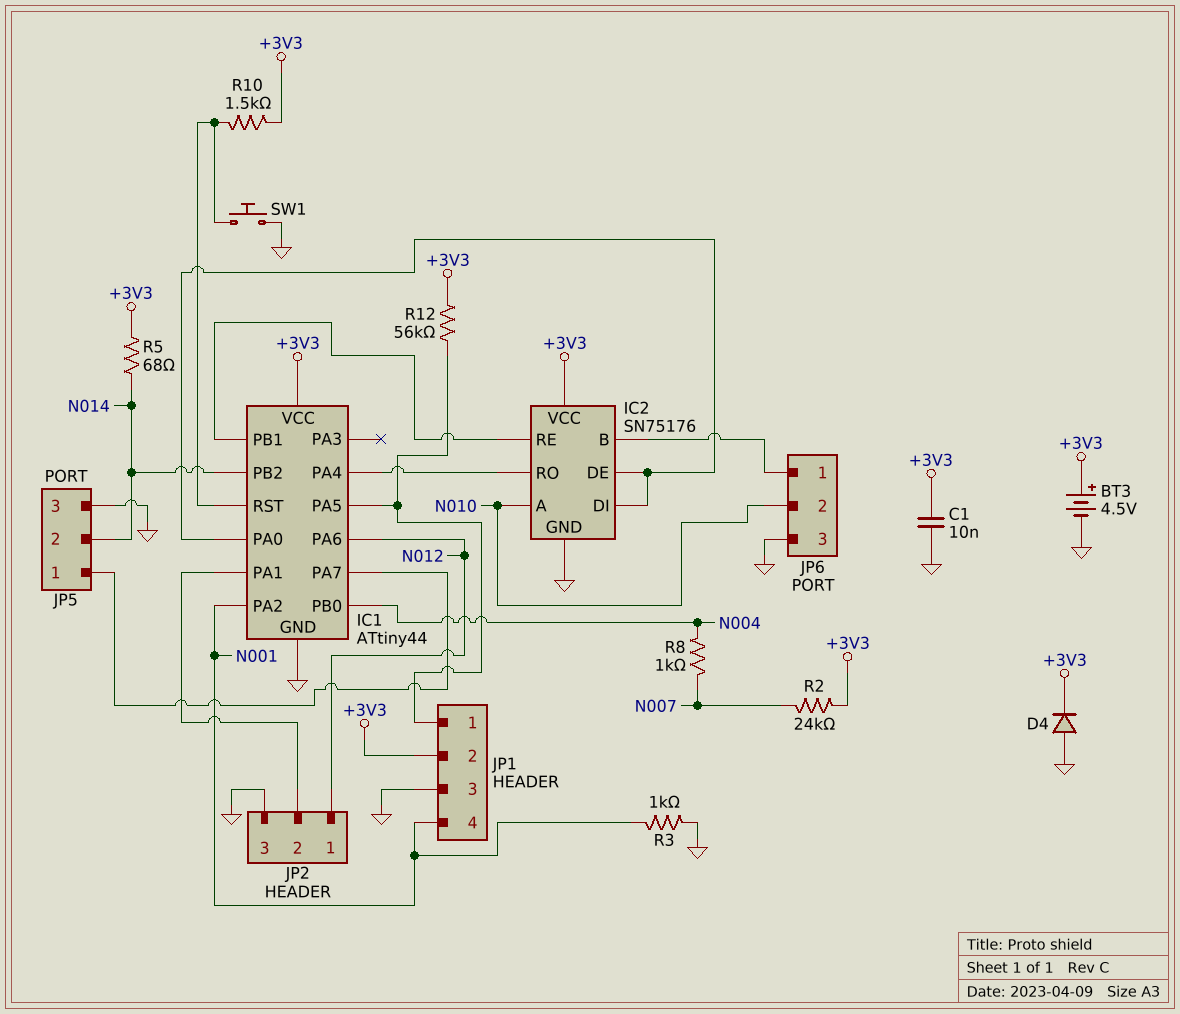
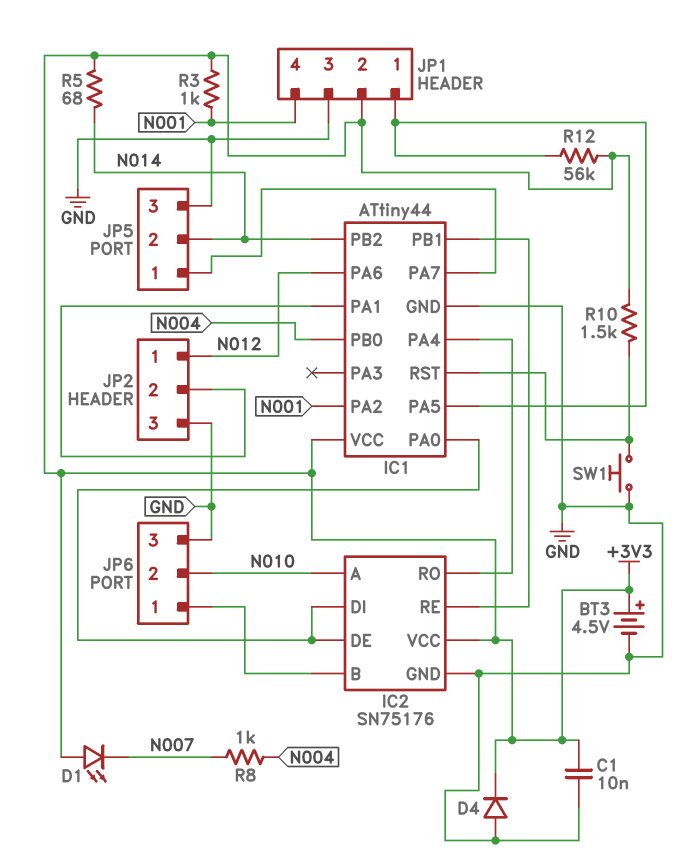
D1: none -> LED (A +3V3, K N007)
R2: 24k (+3V3, N007) -> none
R3: 1k (GND, N001) -> 1k (+3V3, N001)

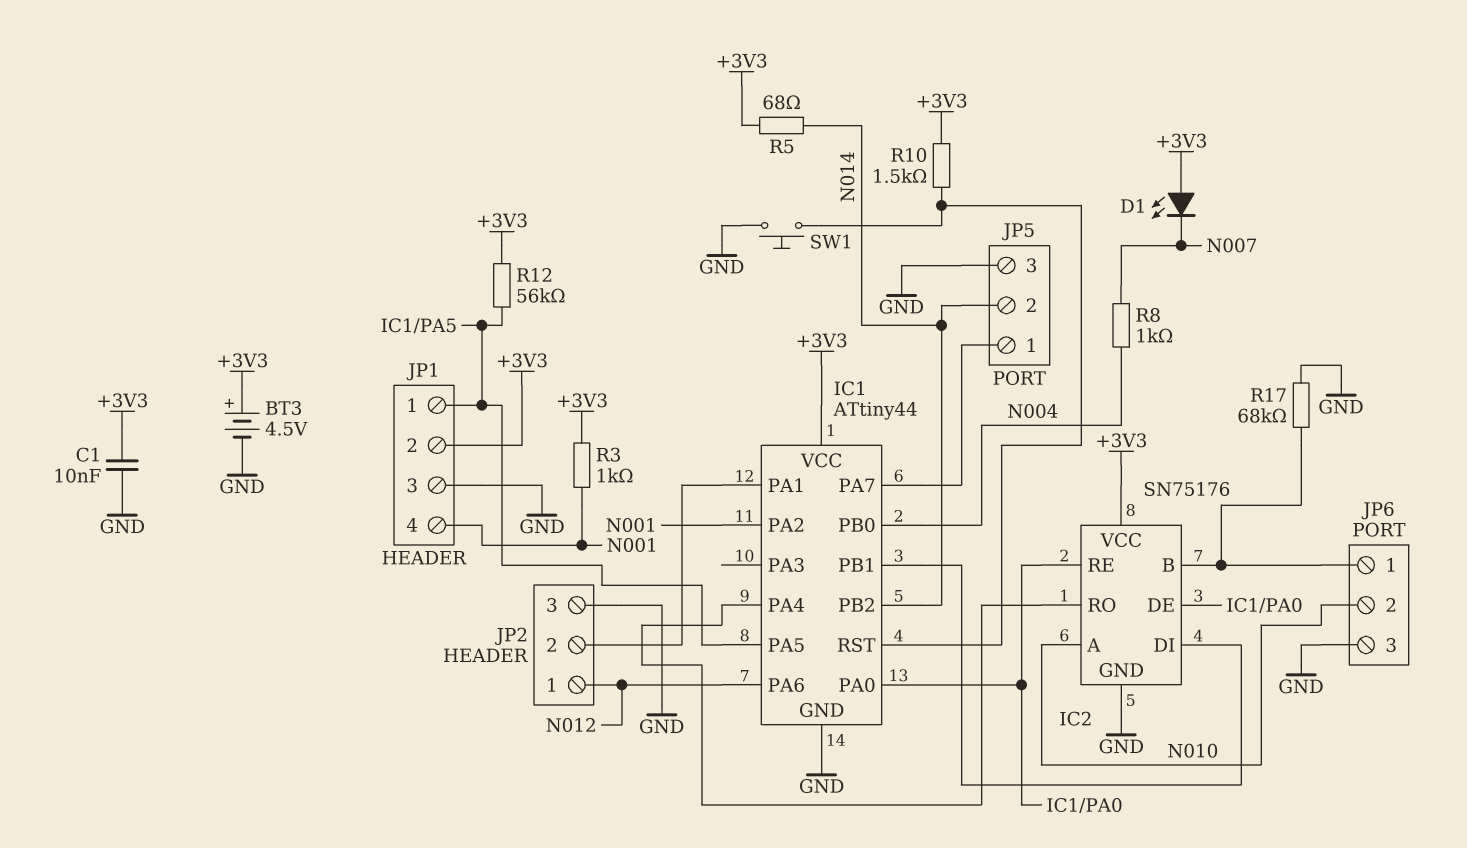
D4: diode (A GND, K +3V3) -> none
IC2 pin DI: IC1/PA0 -> IC1/PB1
IC2 pin RE: IC1/PB1 -> IC1/PA0
R17: none -> 68k (GND, IC2/B)

